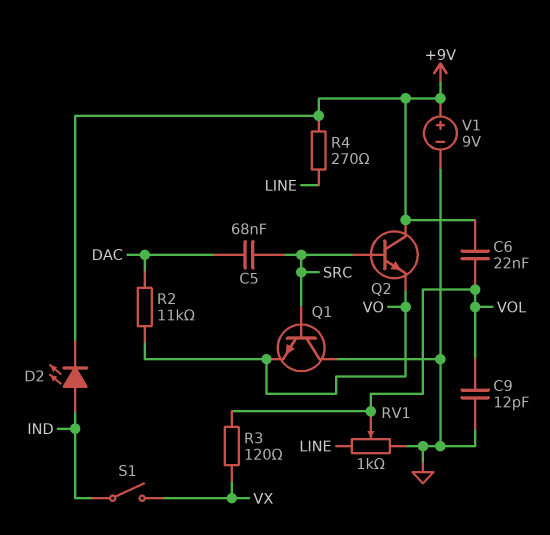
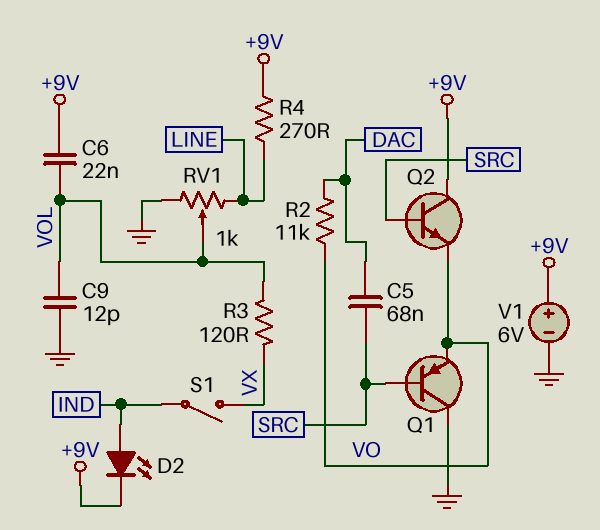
Q1: NPN (B SRC, C GND, E VO) -> PNP (B SRC, C GND, E VO)
V1: 9V (plus +9V, minus GND) -> 6V (plus +9V, minus GND)

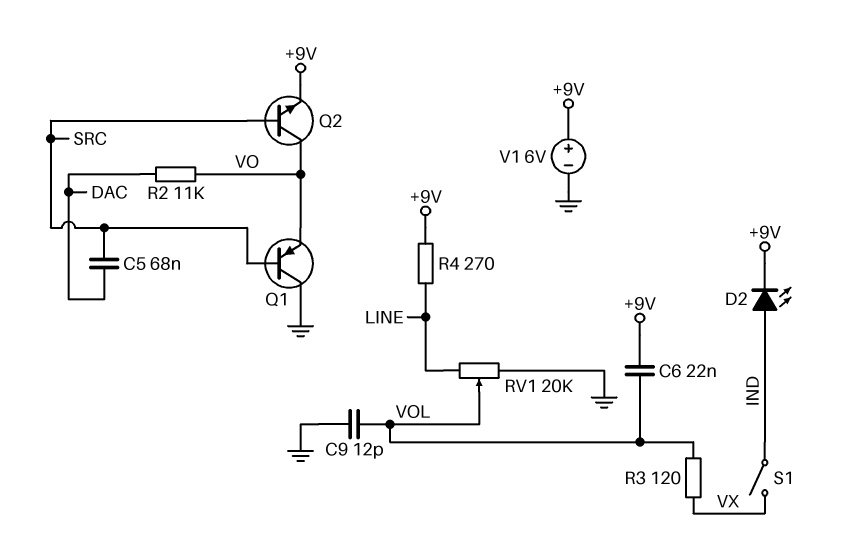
Q2: NPN (B SRC, C +9V, E VO) -> NPN (B SRC, C VO, E +9V)
RV1: 1k (GND, LINE, wiper VOL) -> 20k (GND, LINE, wiper VOL)

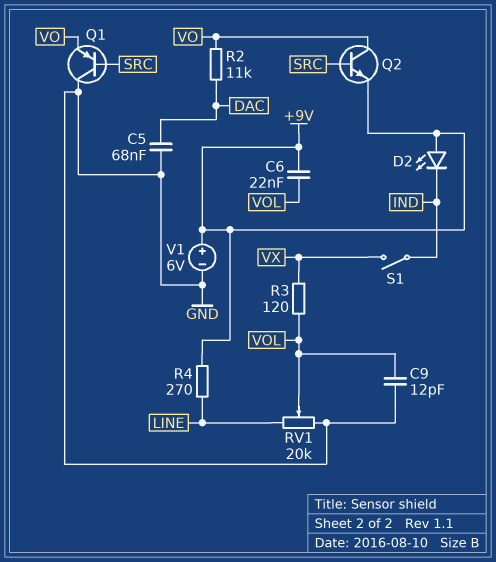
C5: 68nF (DAC, SRC) -> 68nF (DAC, GND)
D2: LED (A IND, K +9V) -> LED (A +9V, K IND)

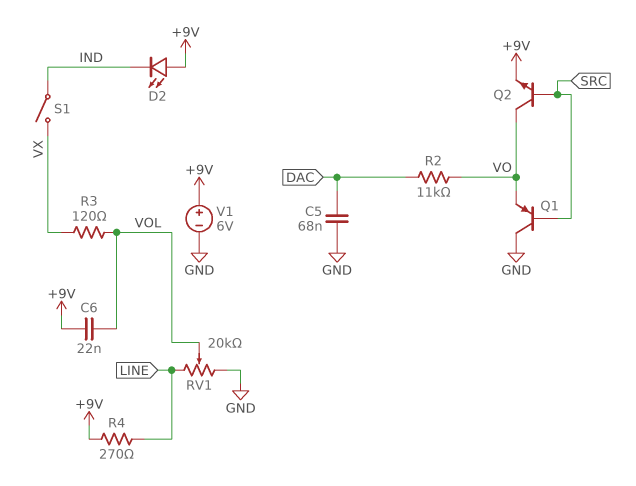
C9: 12pF (GND, VOL) -> none

